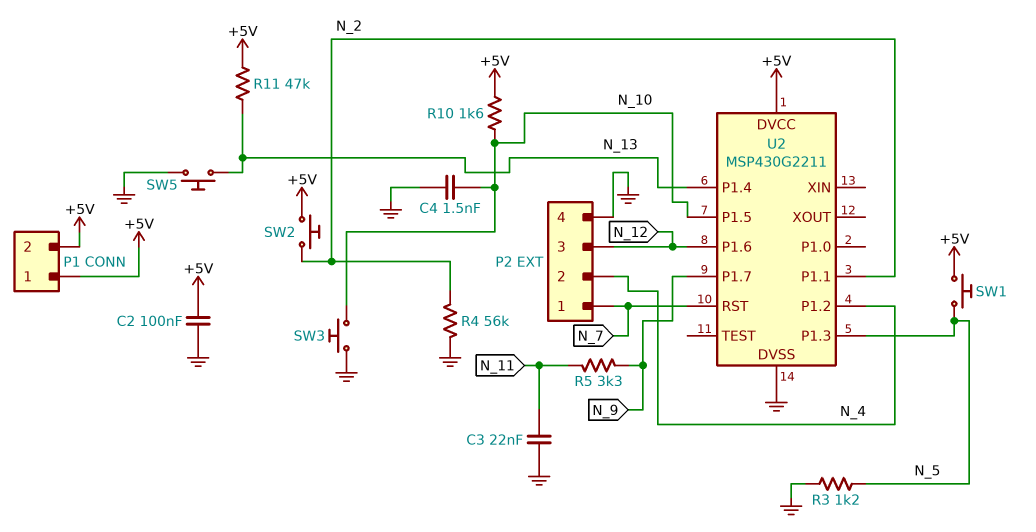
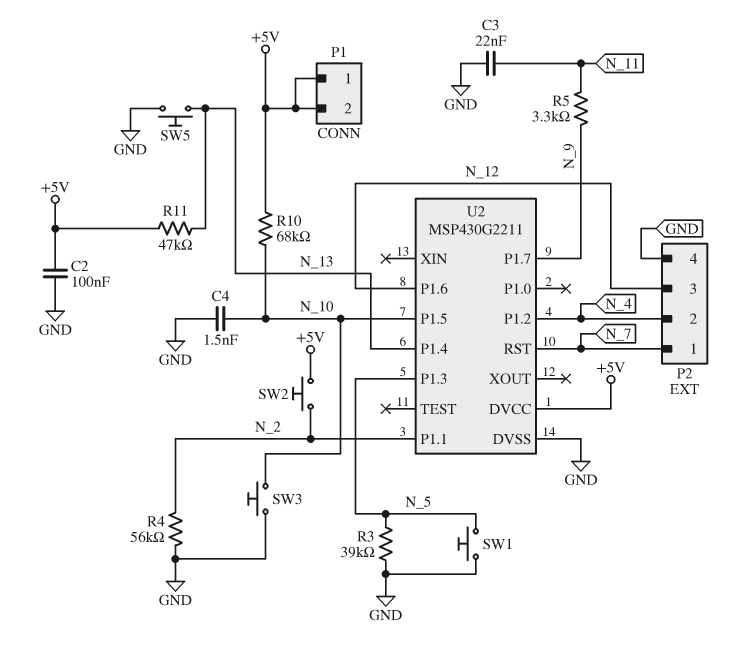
R3: 1.2k (GND, N_5) -> 39k (GND, N_5)
R10: 1.6k (+5V, N_10) -> 68k (+5V, N_10)
SW1: button (+5V, N_5) -> button (GND, N_5)

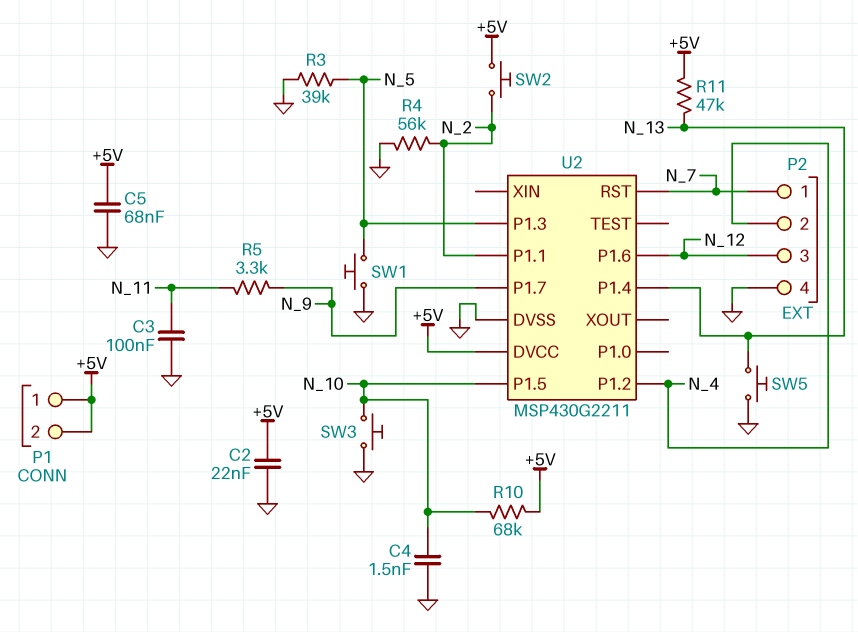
C2: 100nF (+5V, GND) -> 22nF (+5V, GND)
C3: 22nF (GND, N_11) -> 100nF (GND, N_11)
C5: none -> 68nF (+5V, GND)

